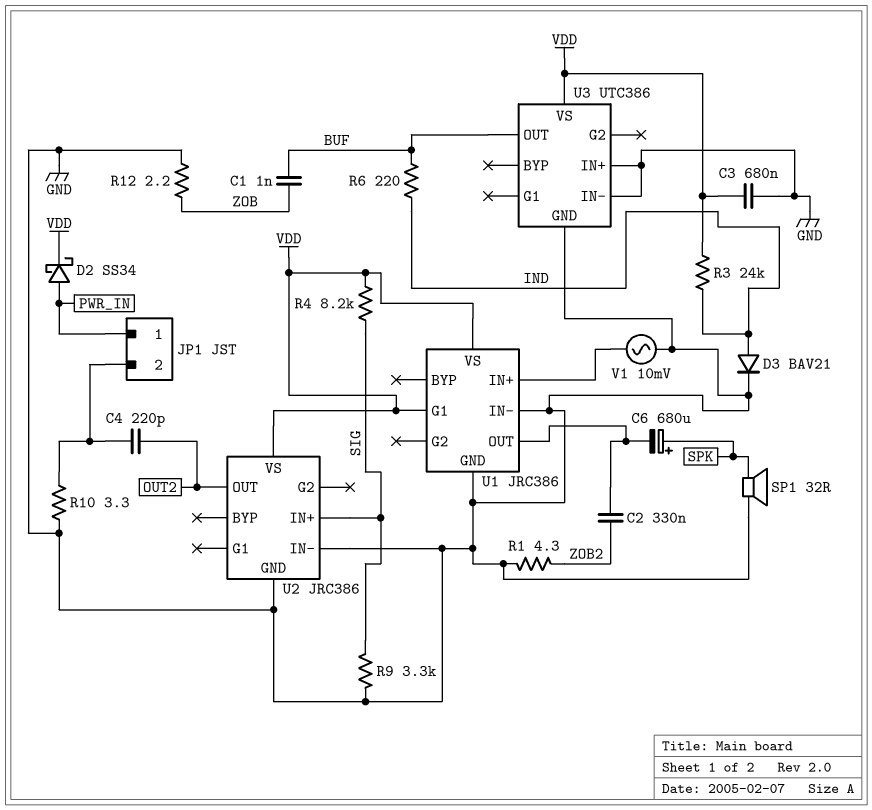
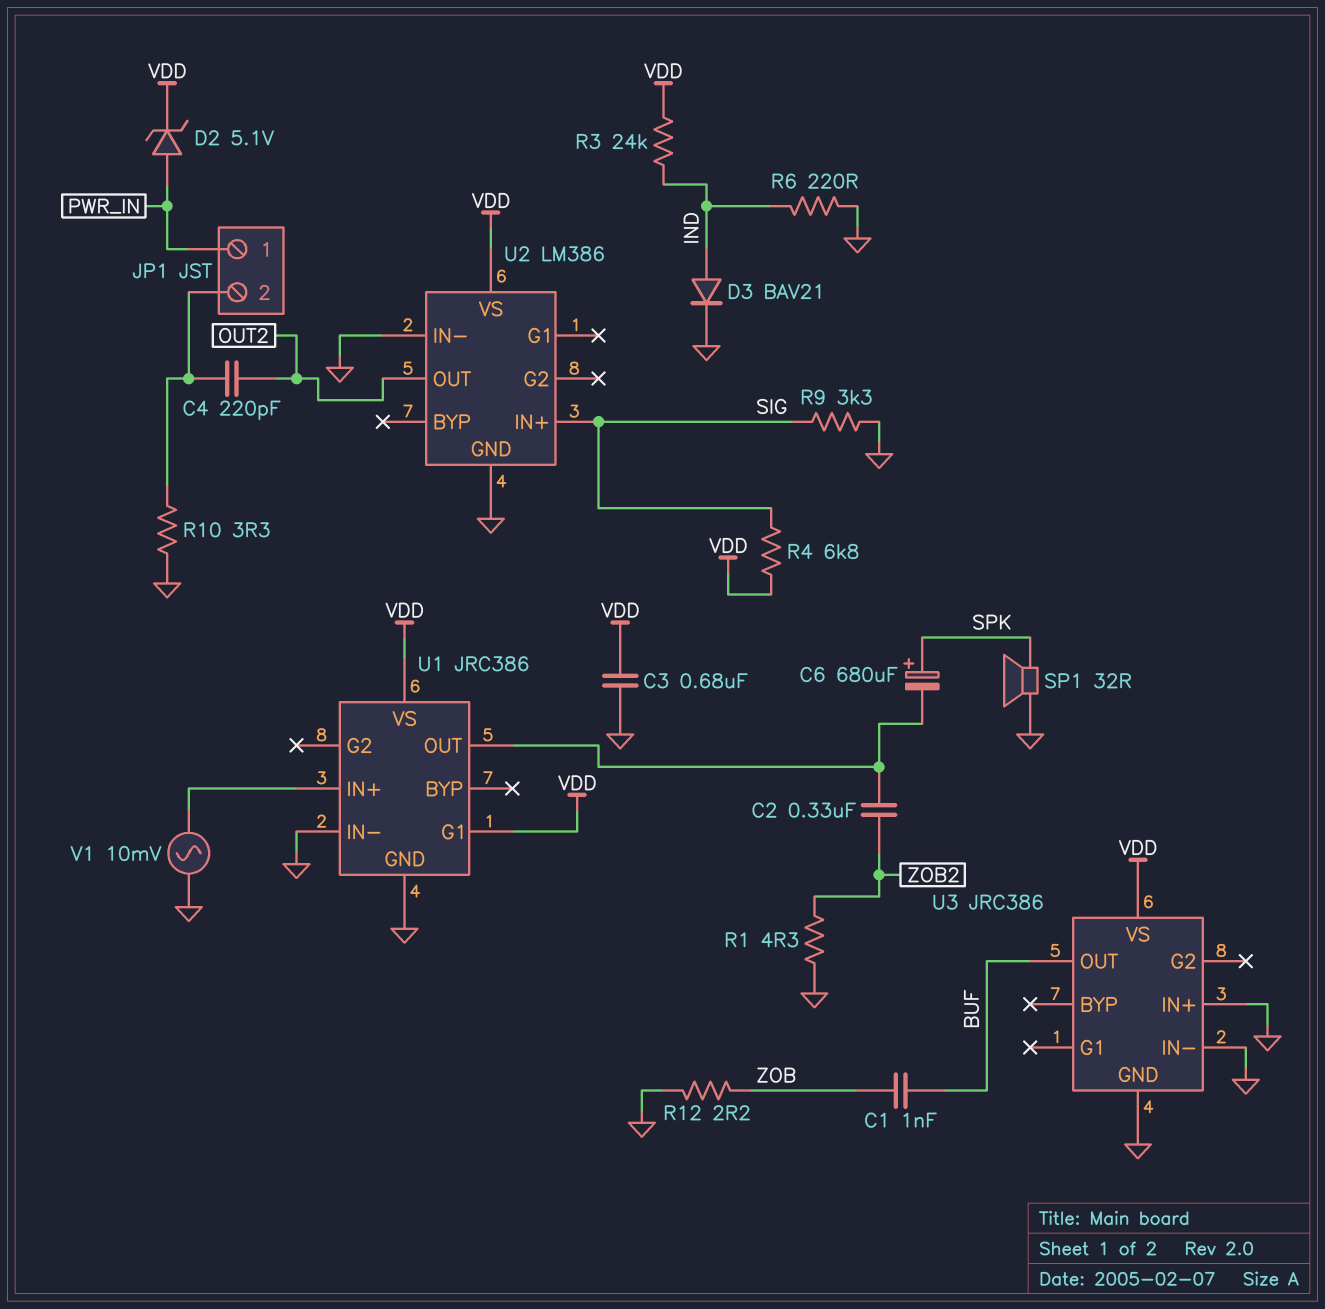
D2: schottky SS34 (A PWR_IN, K VDD) -> zener 5.1V (A PWR_IN, K VDD)
R4: 8.2k (SIG, VDD) -> 6.8k (SIG, VDD)
R6: 220 (BUF, IND) -> 220 (GND, IND)
U2: JRC386 -> LM386
U3: UTC386 -> JRC386

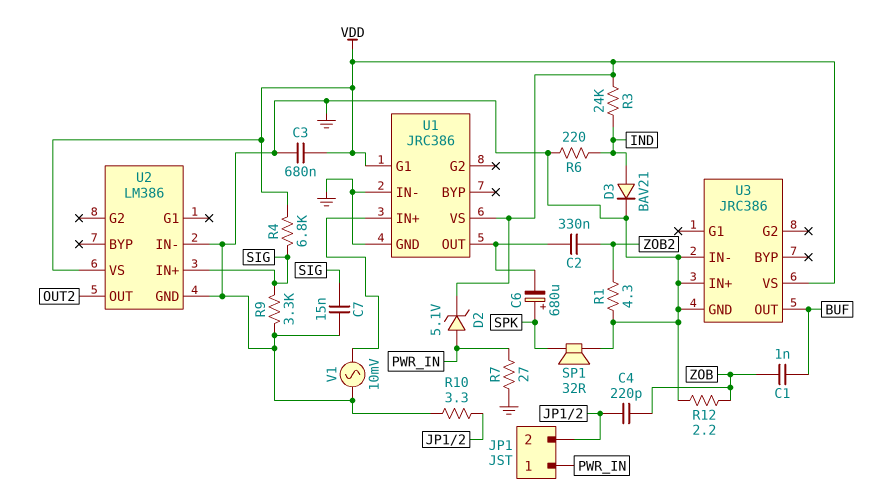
C4: 220pF (JP1/2, OUT2) -> 220pF (JP1/2, ZOB)
C7: none -> 15nF (GND, SIG)
R7: none -> 27 (GND, PWR_IN)

